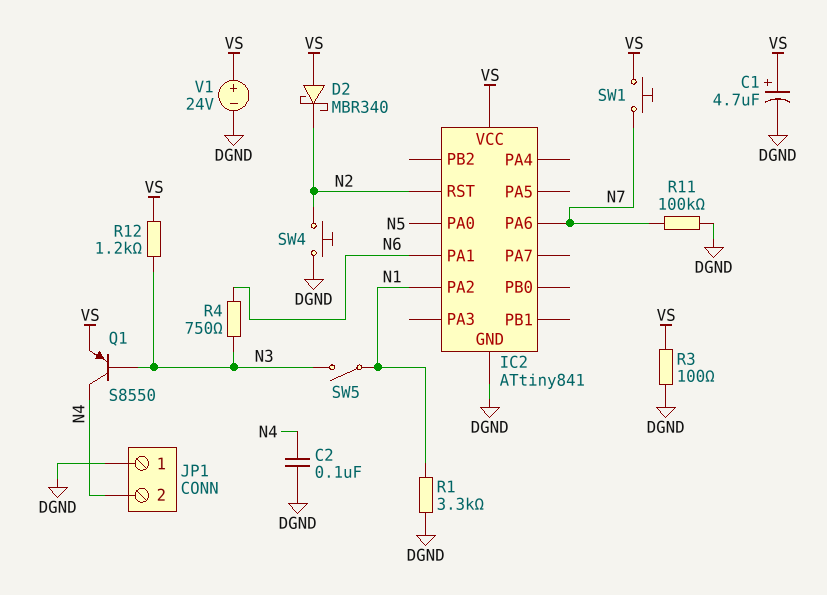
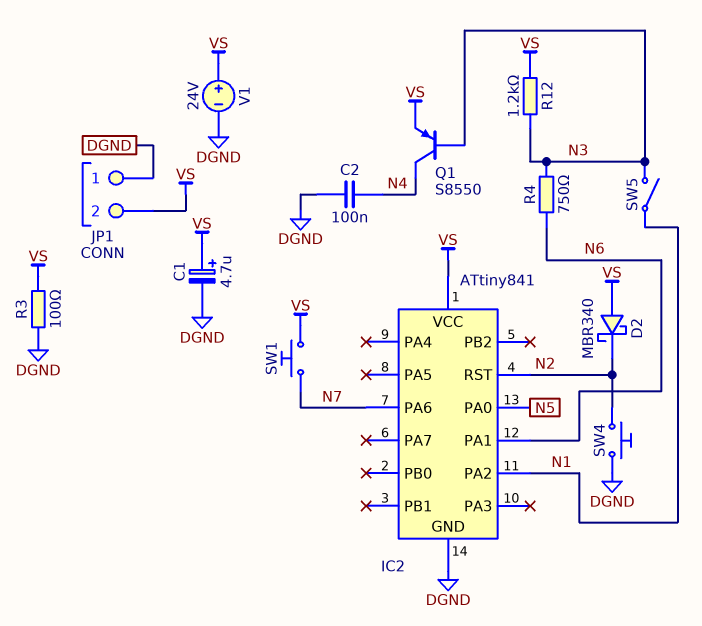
JP1 pin 2: N4 -> VS
R1: 3.3k (DGND, N1) -> none
R11: 100k (DGND, N7) -> none

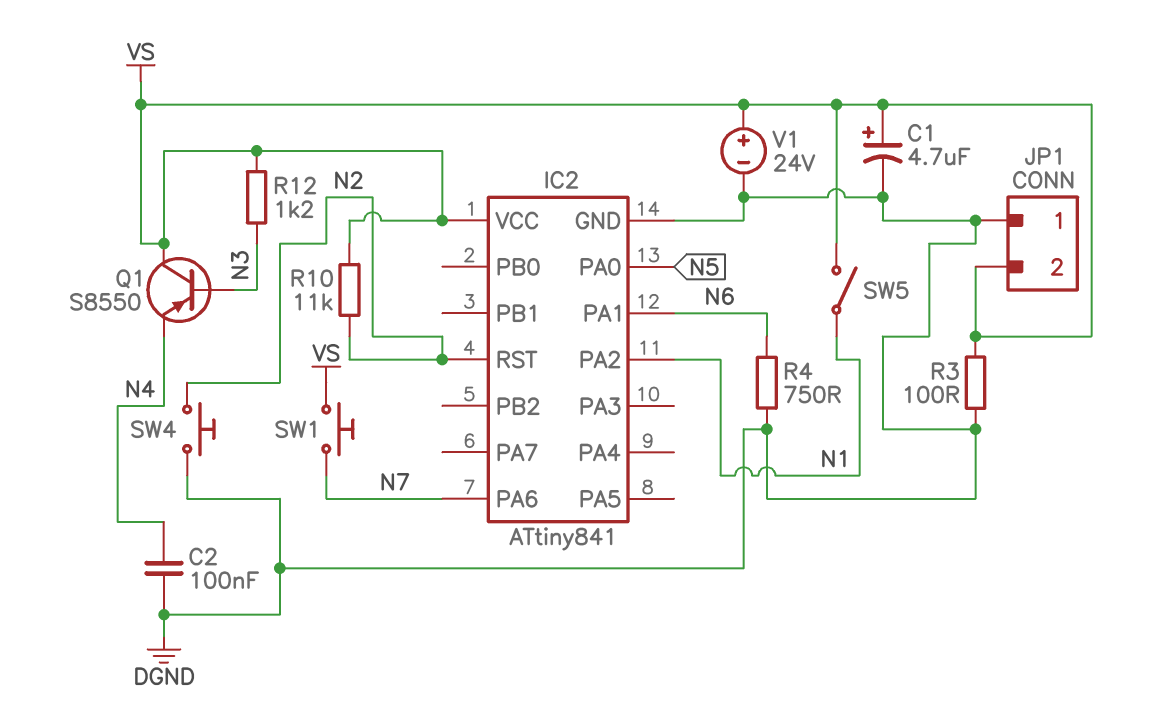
D2: schottky MBR340 (A VS, K N2) -> none
Q1: PNP S8550 (B N3, C N4, E VS) -> PNP S8550 (B N3, C VS, E N4)
R4: 750 (N3, N6) -> 750 (DGND, N6)
R10: none -> 11k (N2, VS)
SW5: switch (N1, N3) -> switch (N1, VS)

